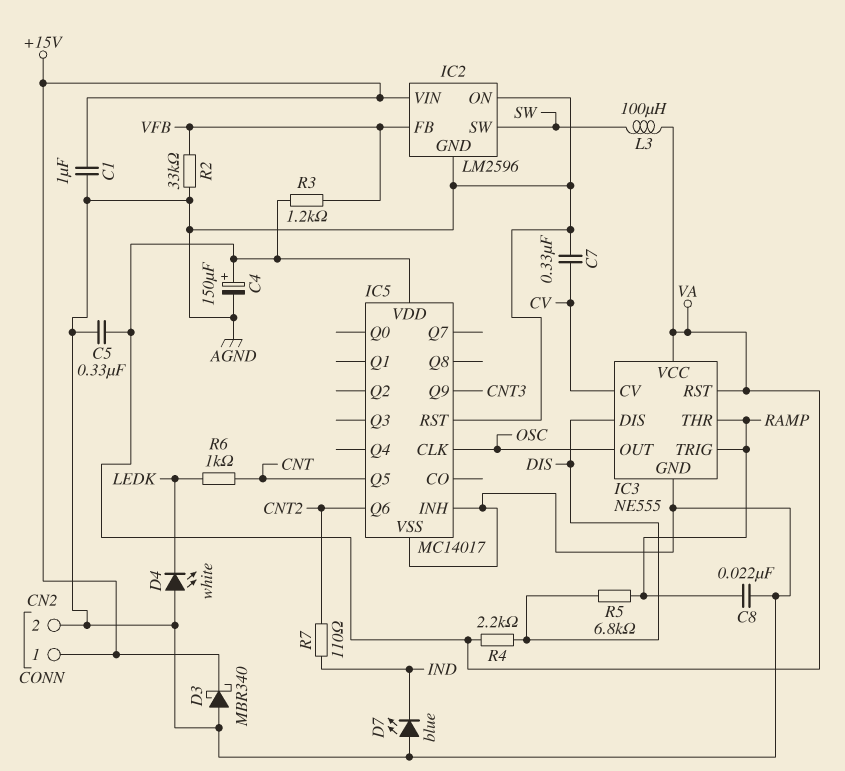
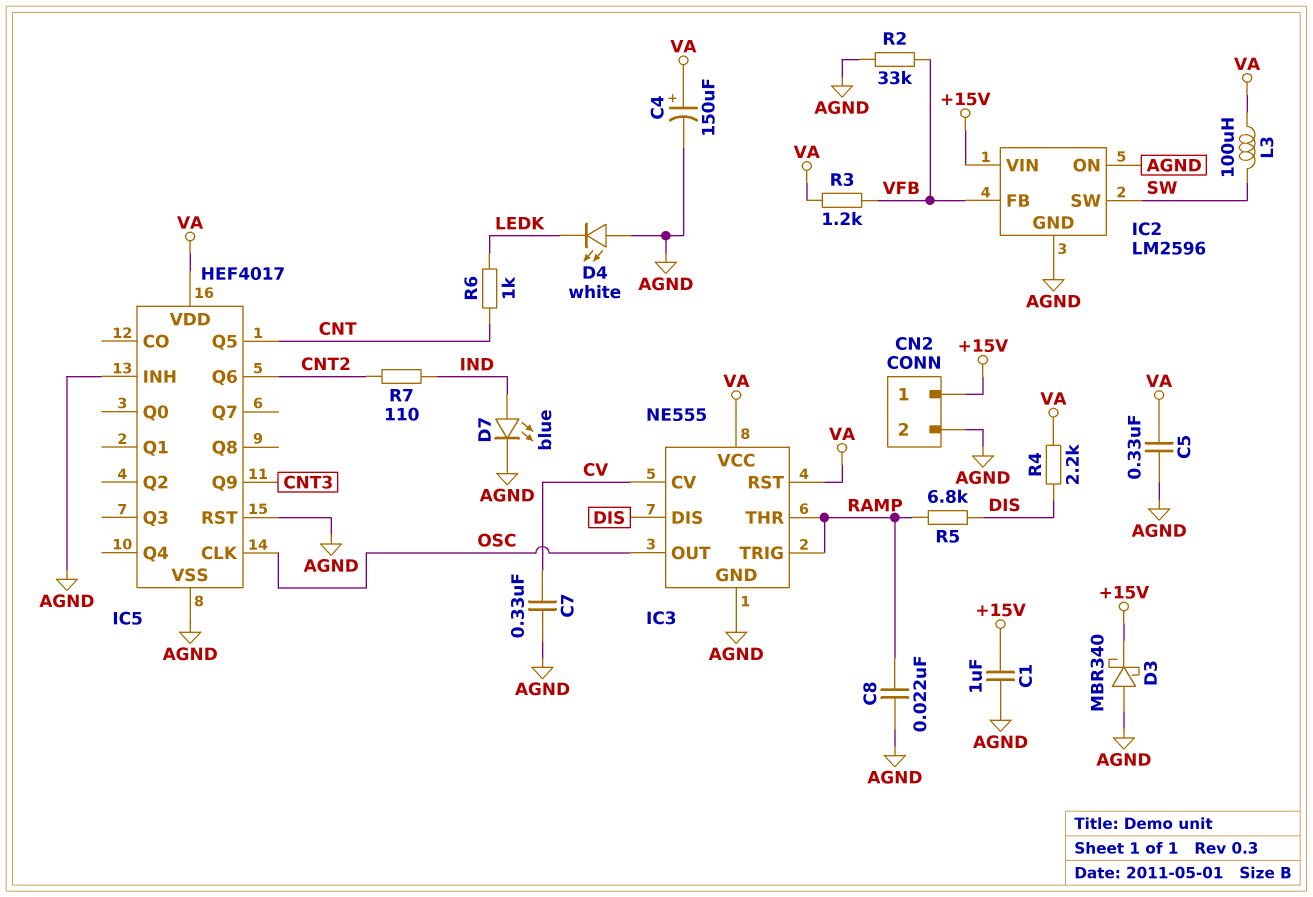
D7: LED blue (A AGND, K IND) -> LED blue (A IND, K AGND)
IC5: MC14017 -> HEF4017

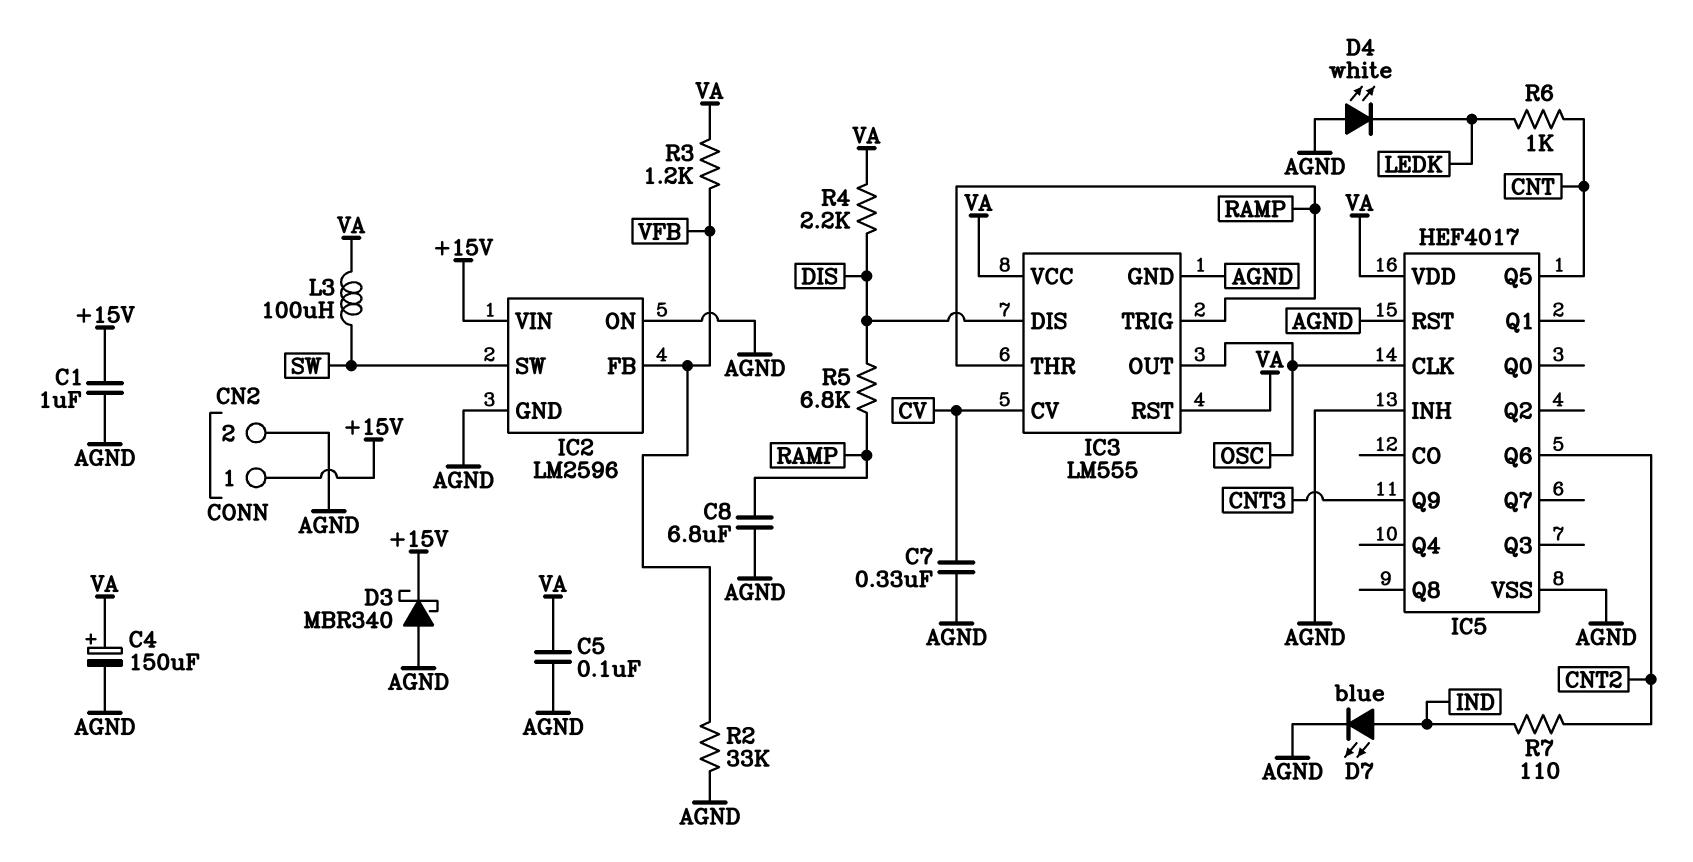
C5: 330nF (AGND, VA) -> 100nF (AGND, VA)
C8: 22nF (AGND, RAMP) -> 6.8uF (AGND, RAMP)
IC3: NE555 -> LM555

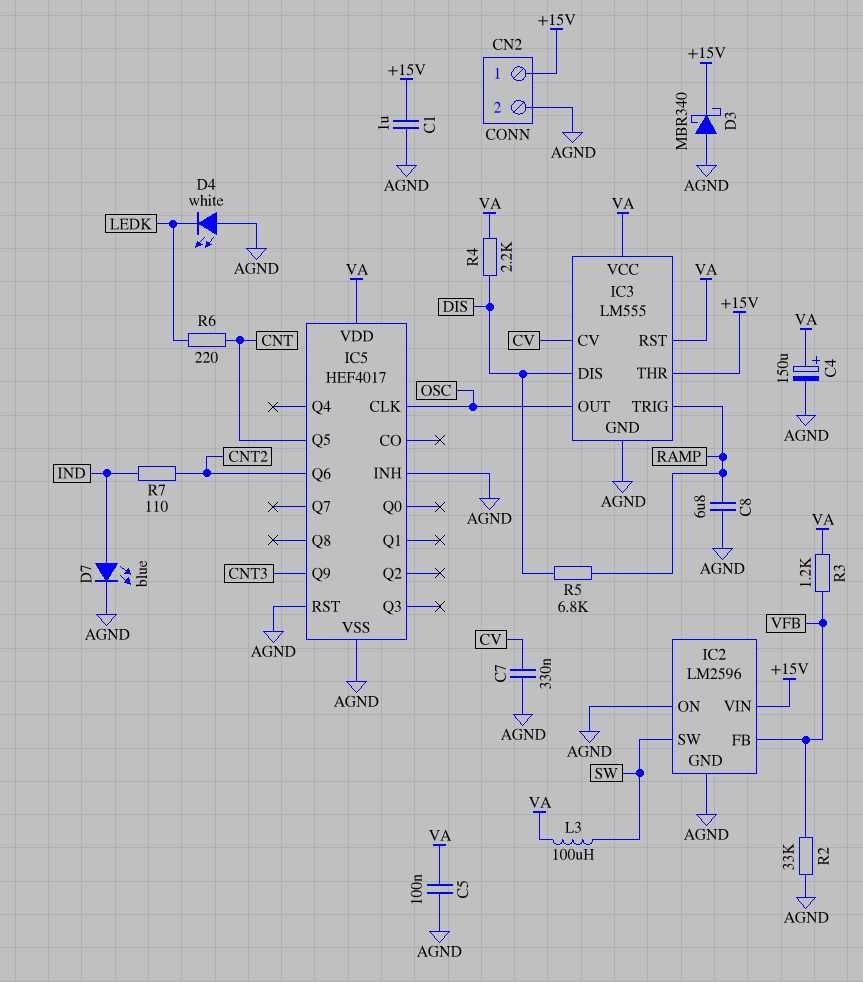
IC3 pin THR: RAMP -> +15V
R6: 1k (CNT, LEDK) -> 220 (CNT, LEDK)

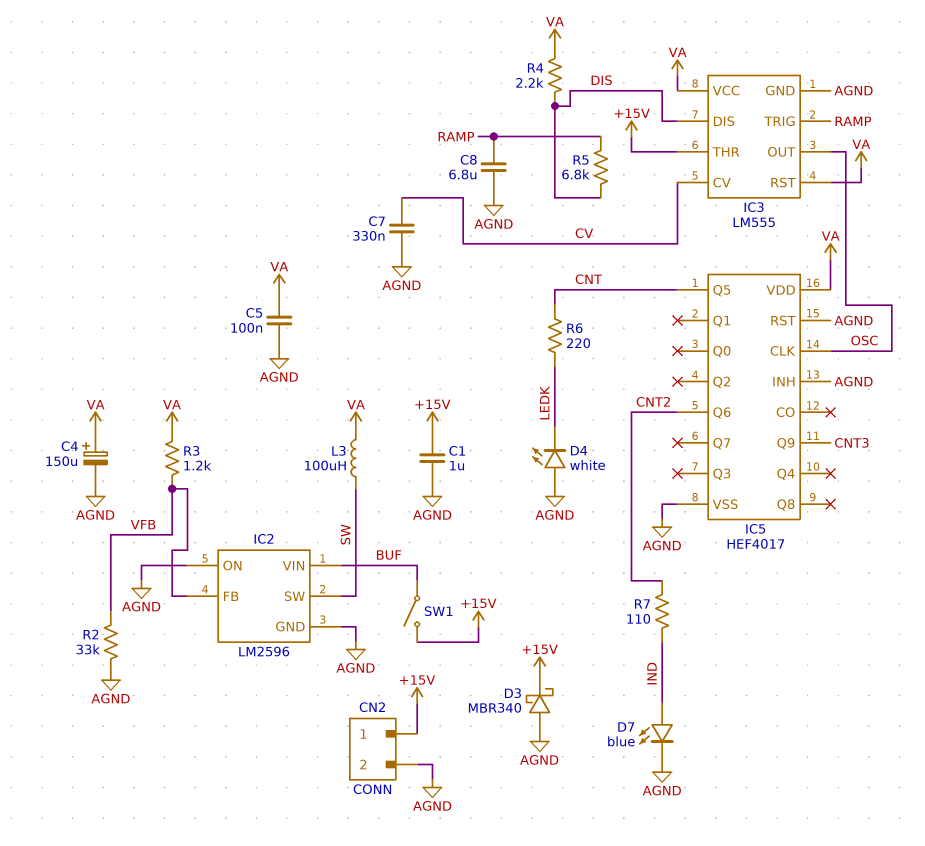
IC2 pin VIN: +15V -> BUF
SW1: none -> switch (+15V, BUF)

